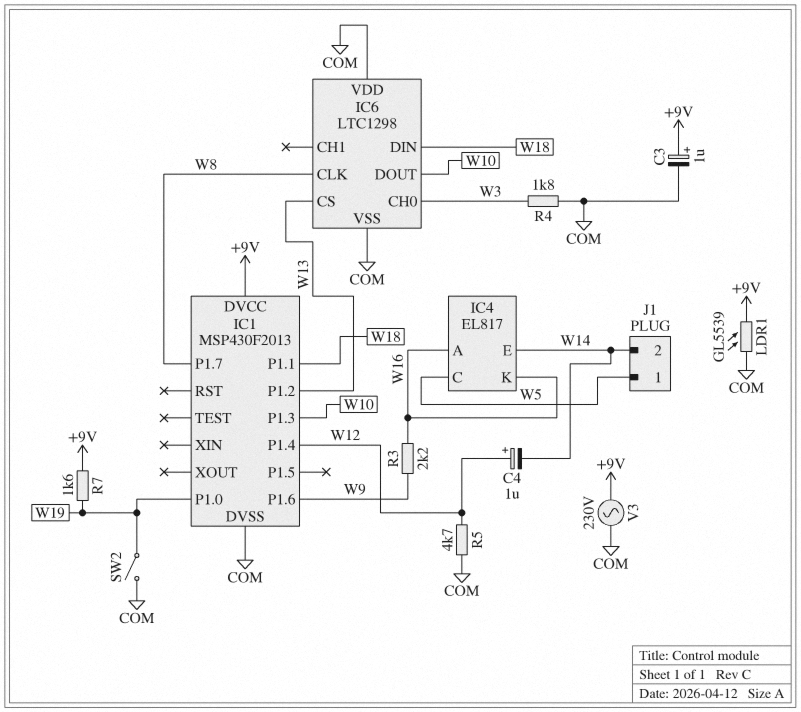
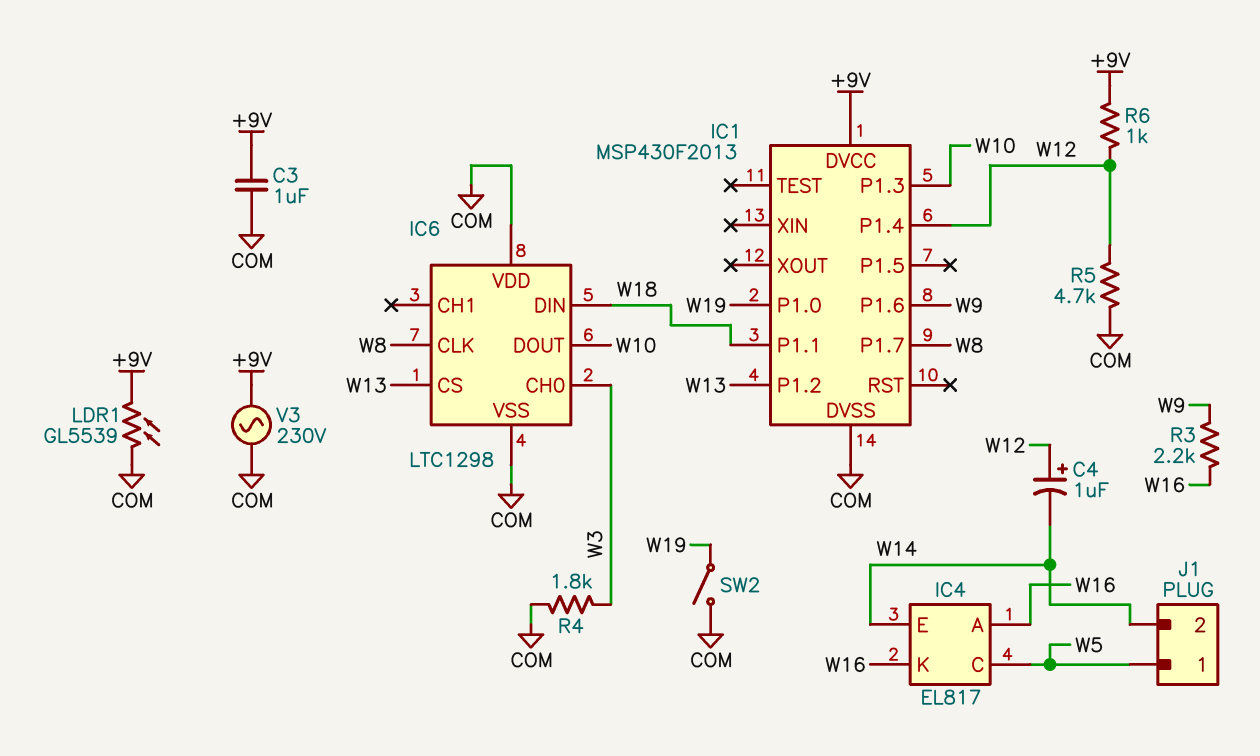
C3: 1uF (plus +9V, minus COM) -> 1uF (+9V, COM)
R6: none -> 1k (+9V, W12)
R7: 1.6k (+9V, W19) -> none

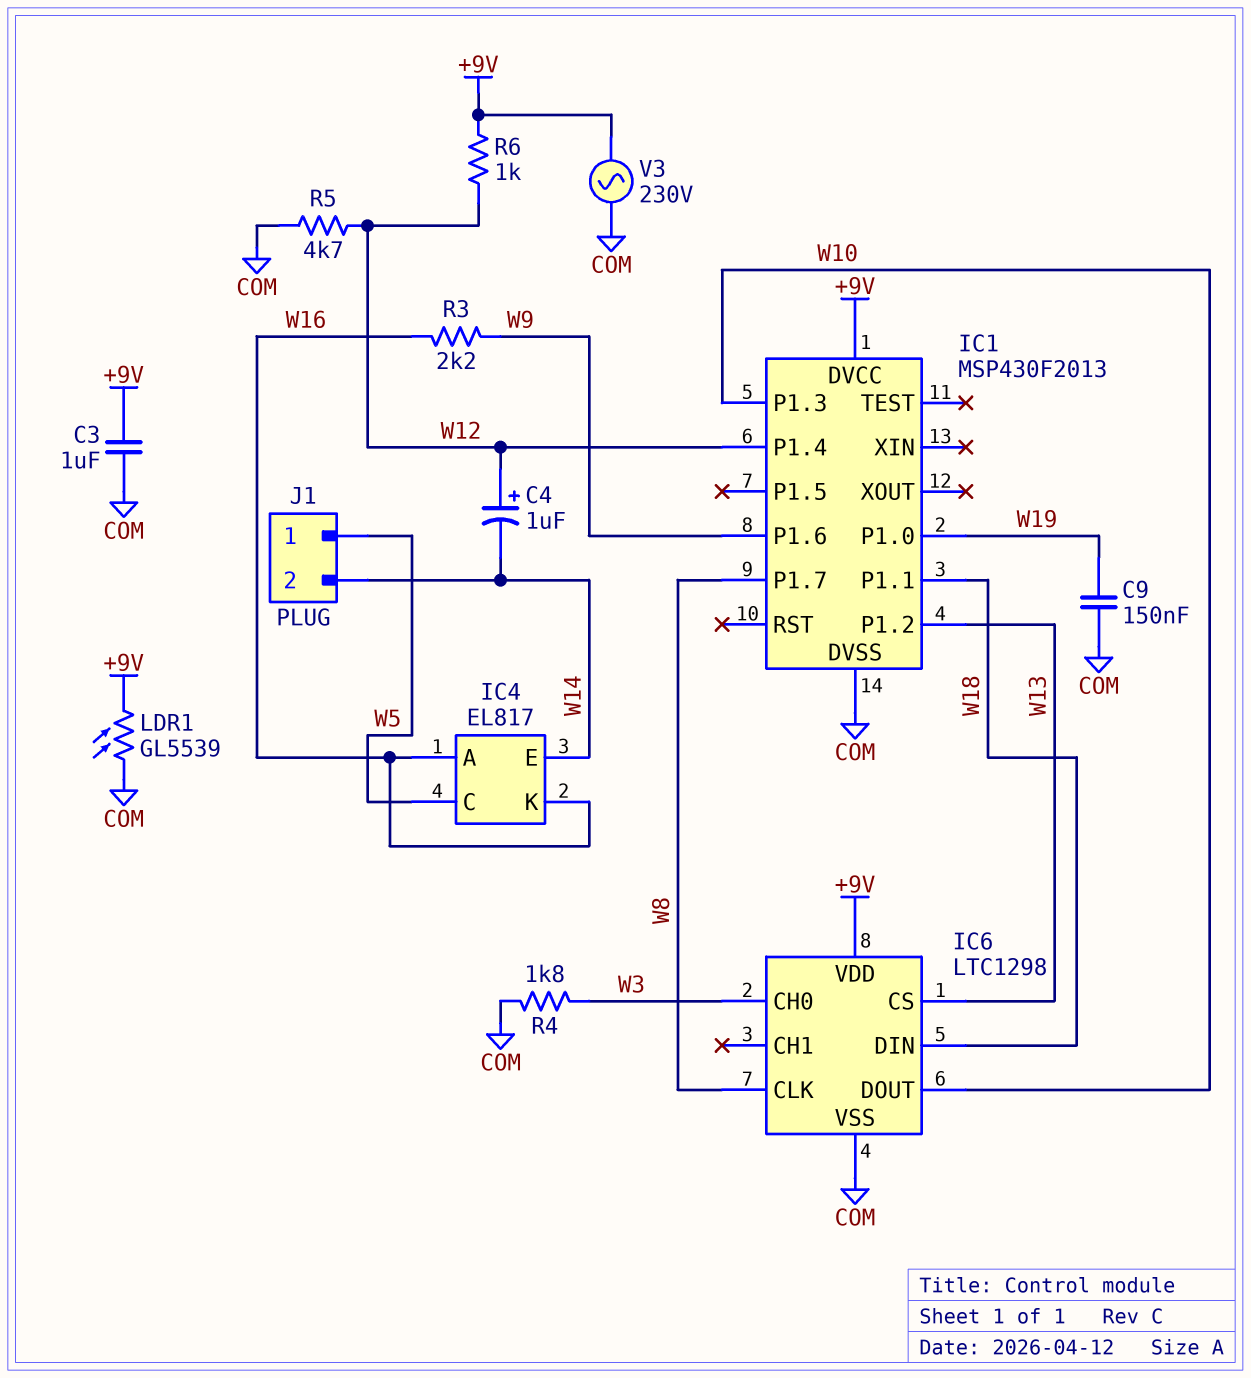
C9: none -> 150nF (COM, W19)
IC6 pin VDD: COM -> +9V
SW2: switch (COM, W19) -> none

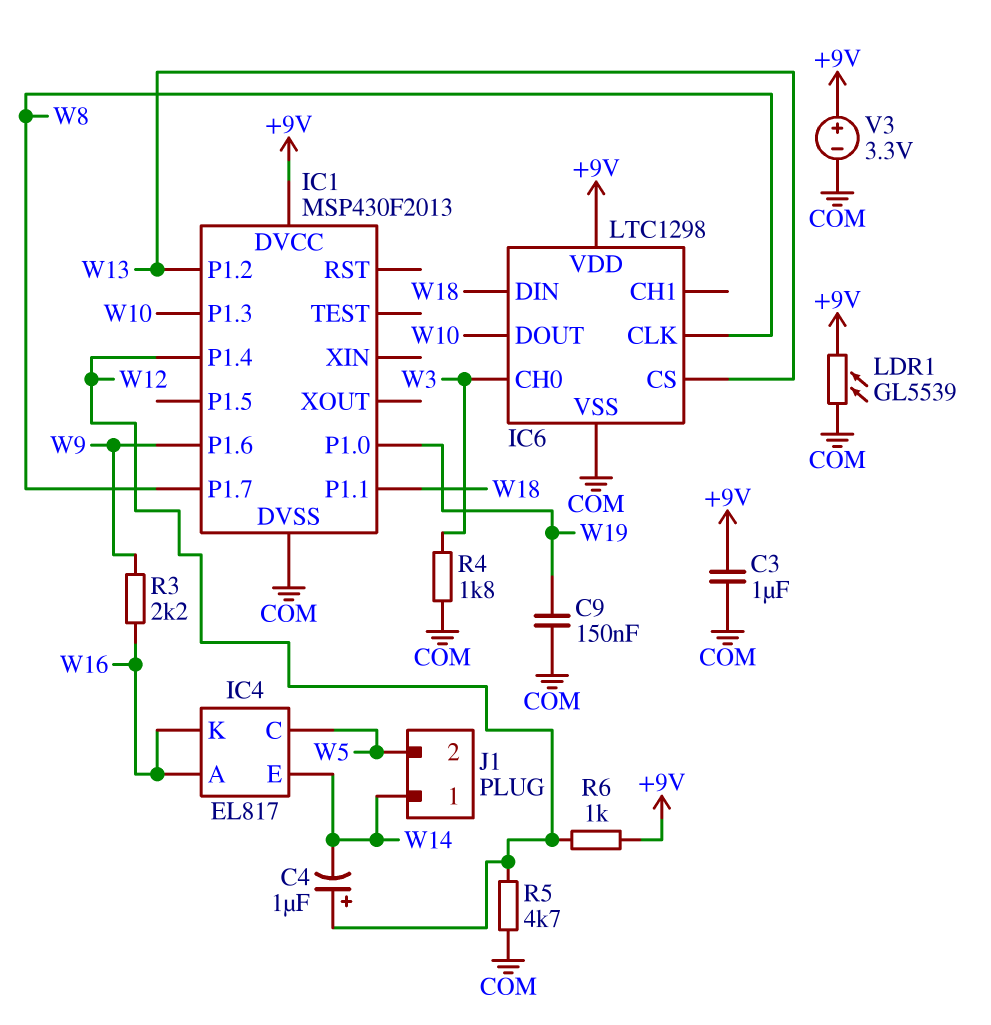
J1 pin 1: W5 -> W14
J1 pin 2: W14 -> W5
V3: AC 230V (+9V, COM) -> 3.3V (plus +9V, minus COM)

